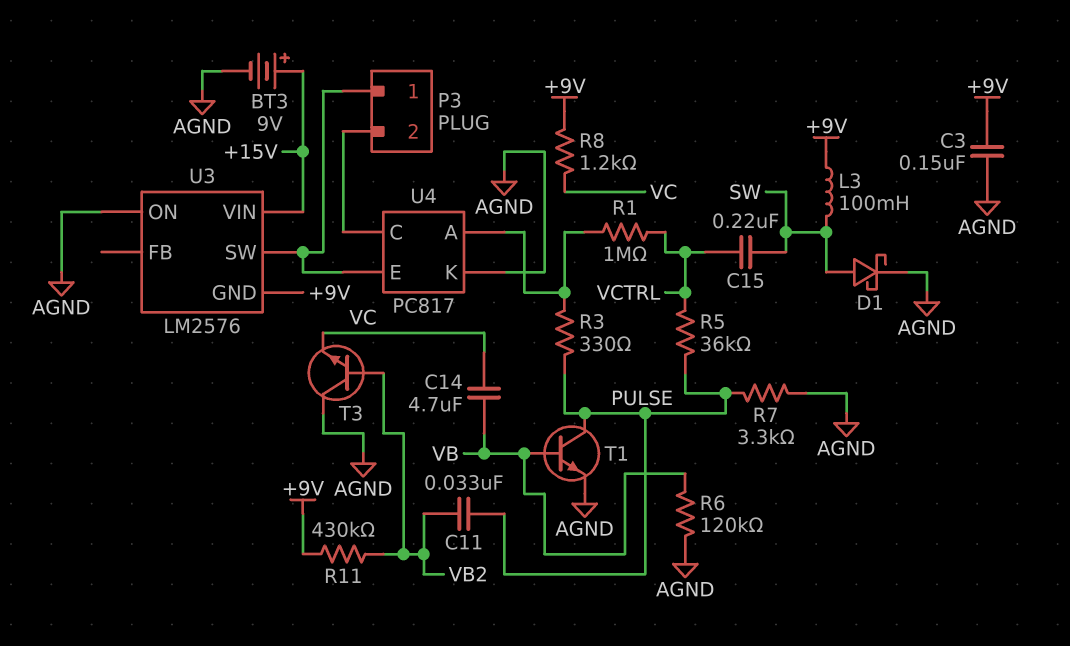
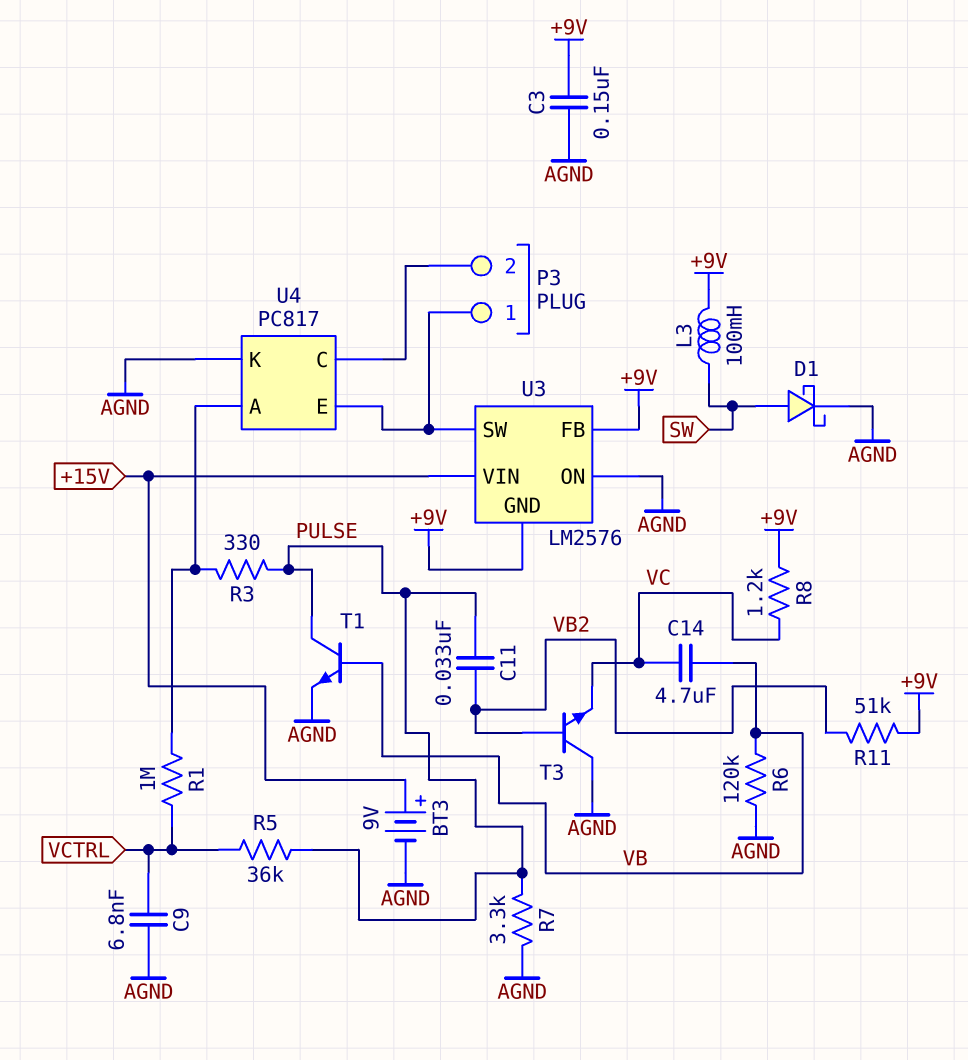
C9: none -> 6.8nF (AGND, VCTRL)
C15: 220nF (SW, VCTRL) -> none
R11: 430k (+9V, VB2) -> 51k (+9V, VB2)
U3 pin FB: none -> +9V

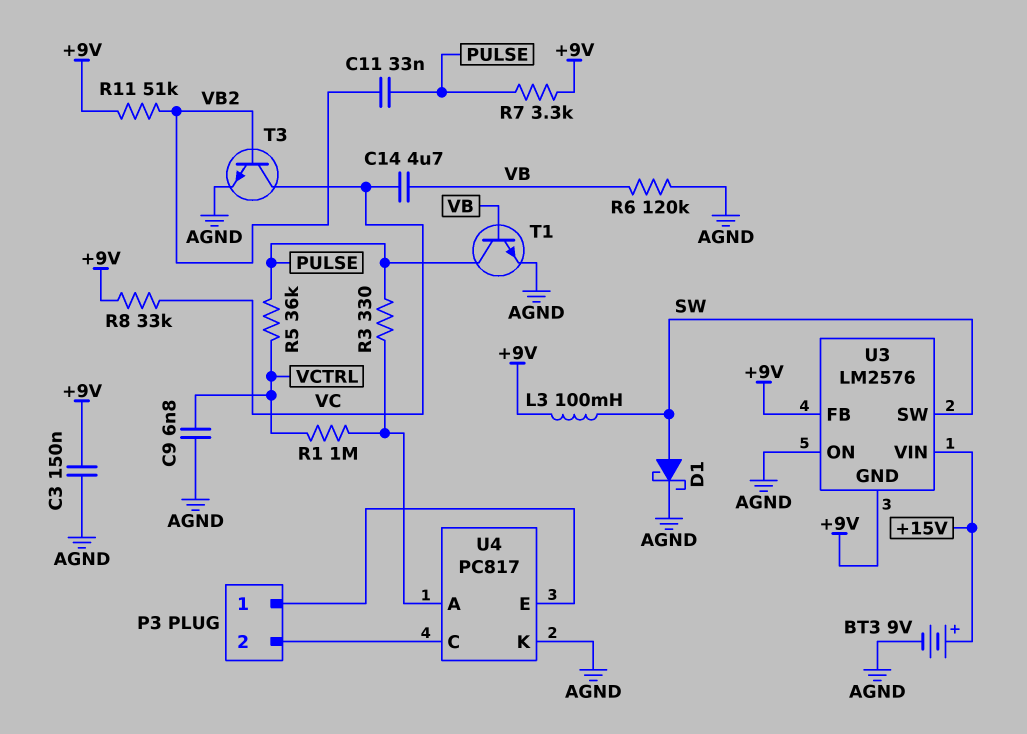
R7: 3.3k (AGND, PULSE) -> 3.3k (+9V, PULSE)
R8: 1.2k (+9V, VC) -> 33k (+9V, VC)
T3: NPN (B VB2, C AGND, E VC) -> NPN (B VB2, C VC, E AGND)
U3 pin SW: P3/1 -> SW

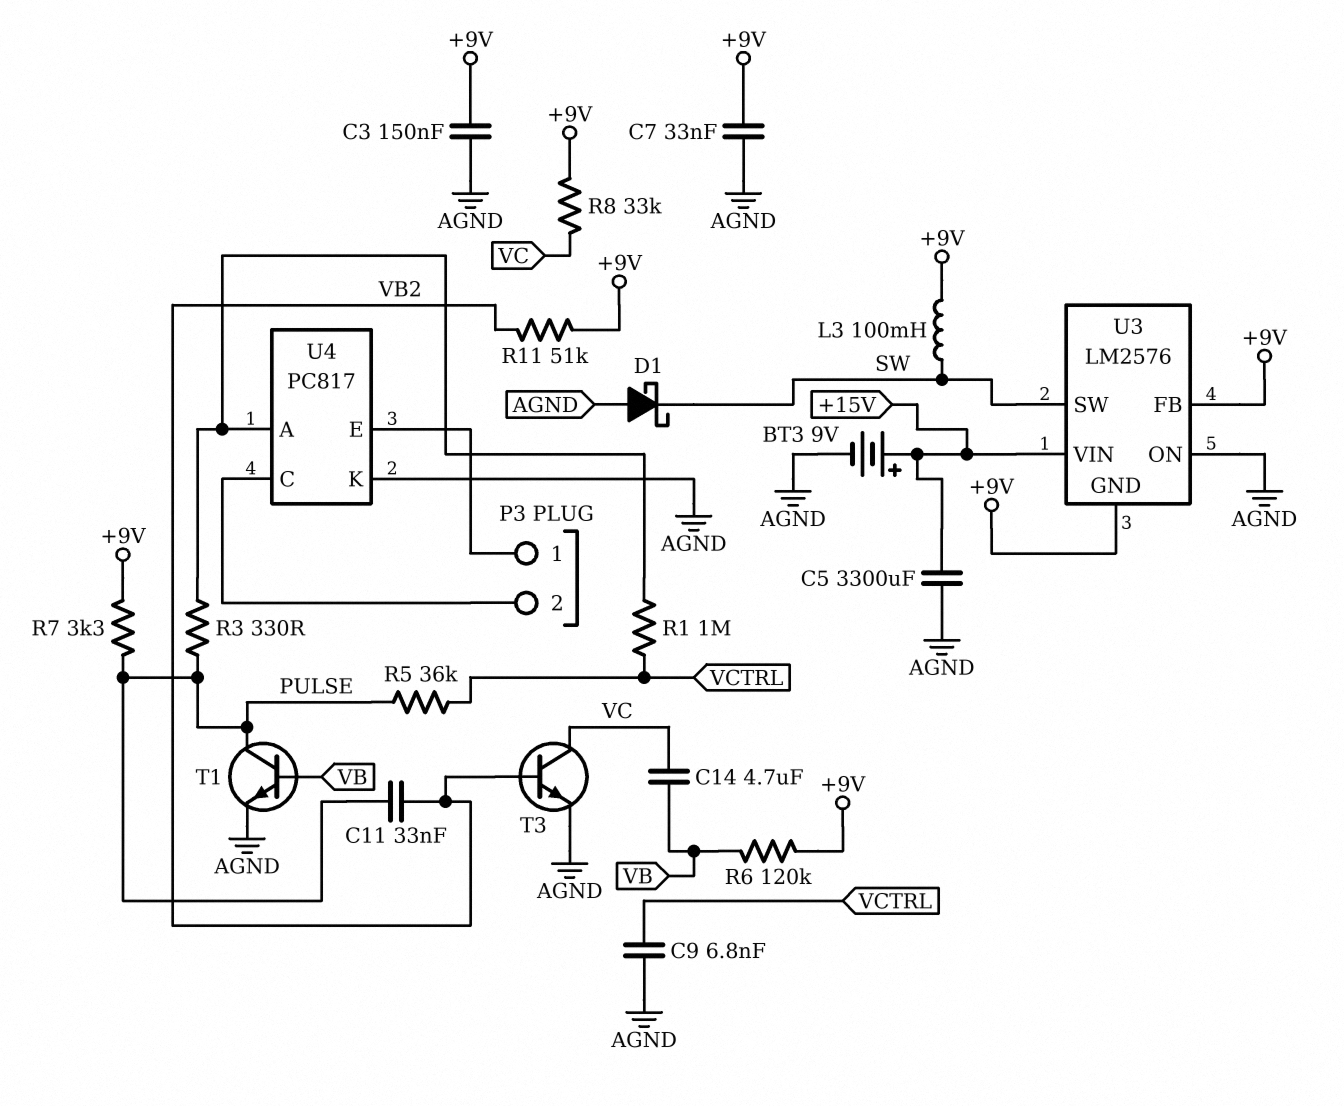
C5: none -> 3300uF (+15V, AGND)
C7: none -> 33nF (+9V, AGND)
D1: schottky (A SW, K AGND) -> schottky (A AGND, K SW)
R6: 120k (AGND, VB) -> 120k (+9V, VB)

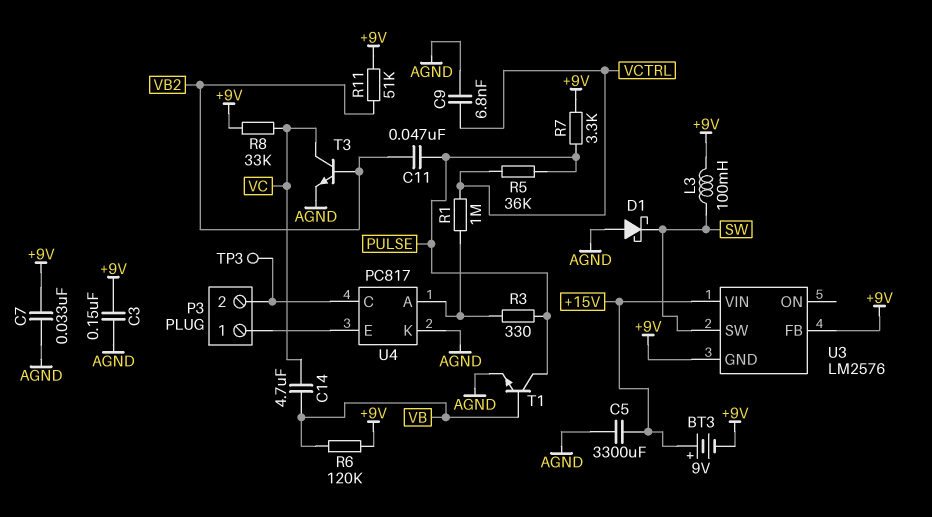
BT3: 9V (plus +15V, minus AGND) -> 9V (plus +15V, minus +9V)
C11: 33nF (PULSE, VB2) -> 47nF (PULSE, VB2)
TP3: none -> test point (P3/2)
U3 pin ON: AGND -> none

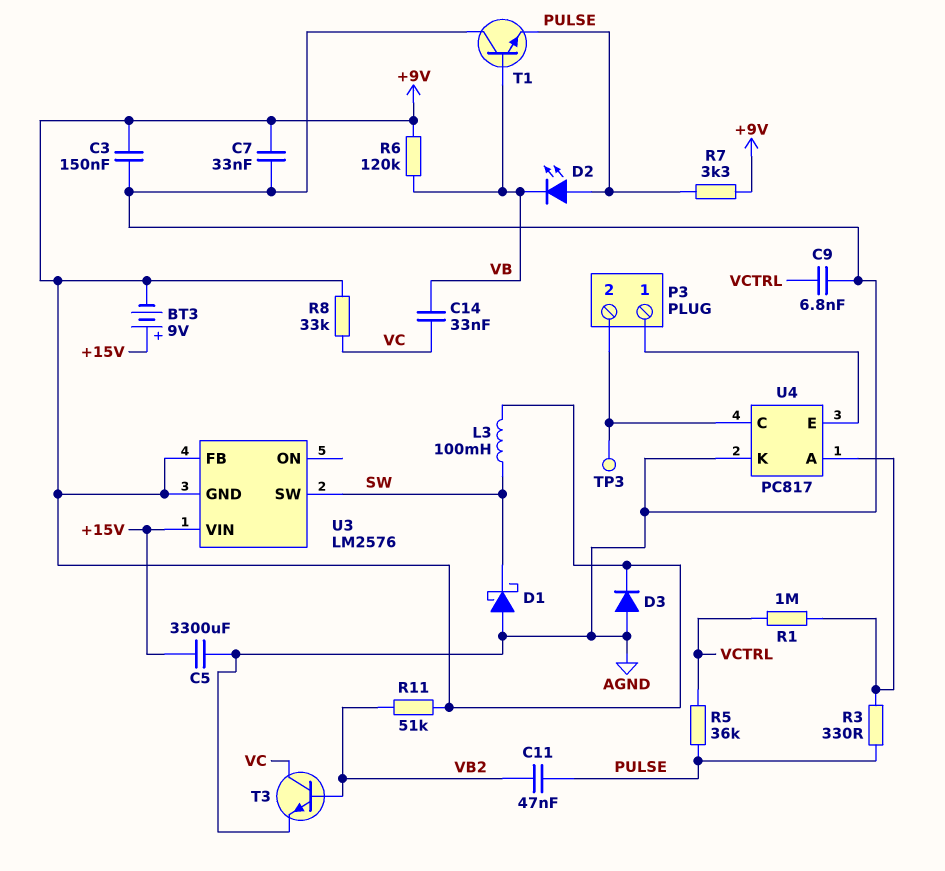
C14: 4.7uF (VB, VC) -> 33nF (VB, VC)
D2: none -> LED (A PULSE, K VB)
D3: none -> diode (A AGND, K +9V)
T1: NPN (B VB, C PULSE, E AGND) -> NPN (B VB, C AGND, E PULSE)

